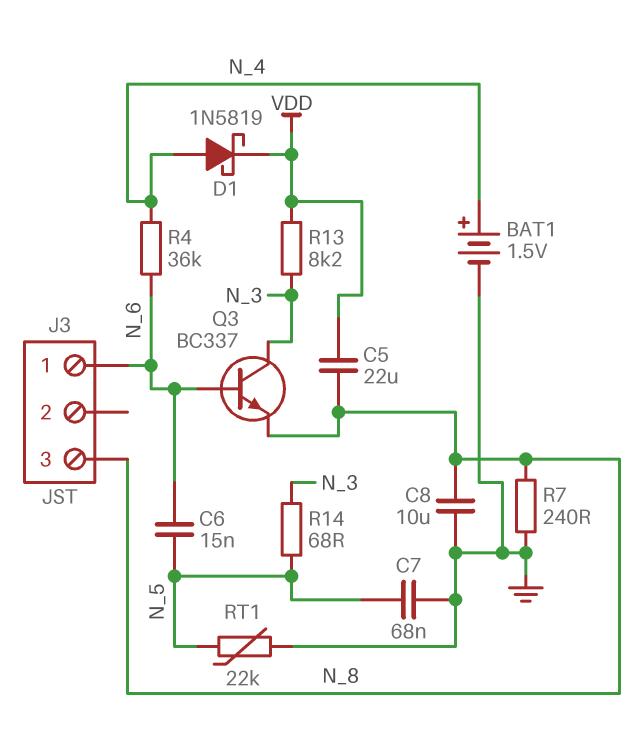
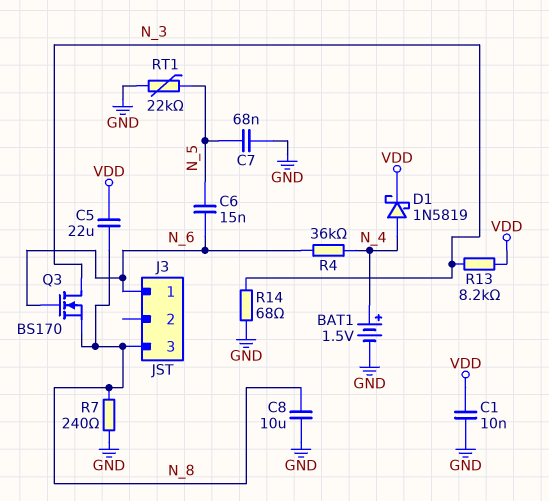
C1: none -> 10nF (GND, VDD)
Q3: NPN BC337 (B N_6, C N_3, E N_8) -> NMOS BS170 (G N_6, D N_3, S N_8)
R14: 68 (N_3, N_5) -> 68 (GND, N_3)

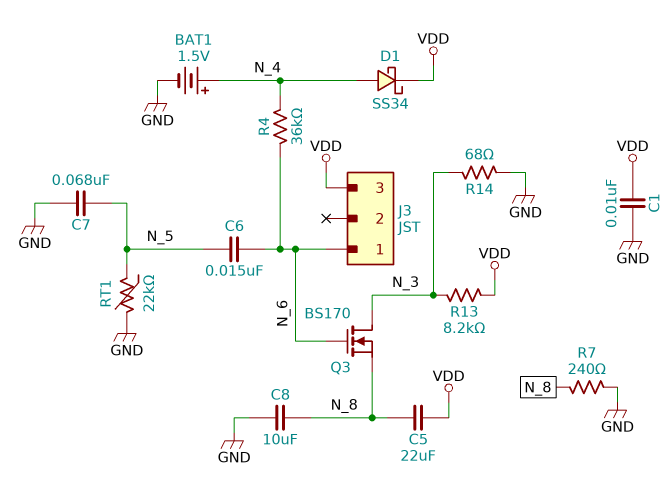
D1: schottky 1N5819 (A N_4, K VDD) -> schottky SS34 (A N_4, K VDD)
J3 pin 3: N_8 -> VDD

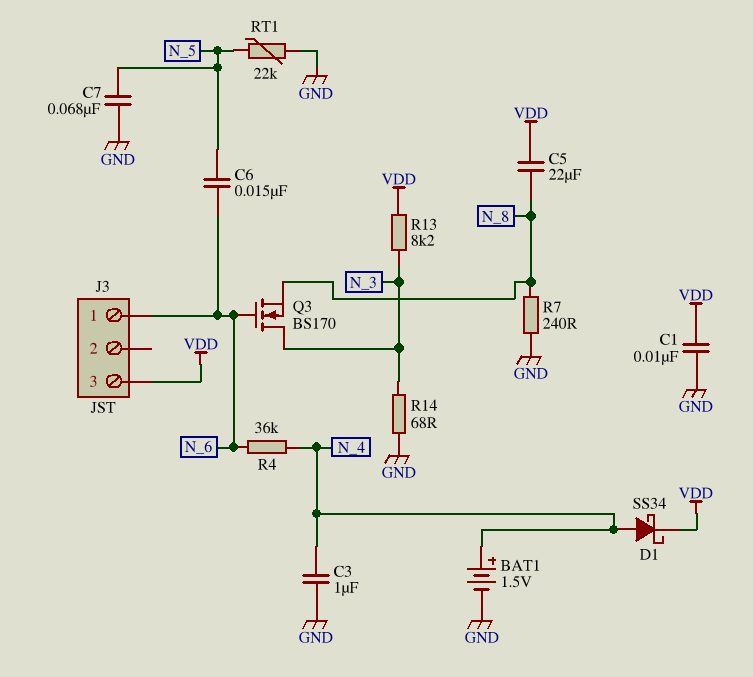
C3: none -> 1uF (GND, N_4)
C8: 10uF (GND, N_8) -> none

